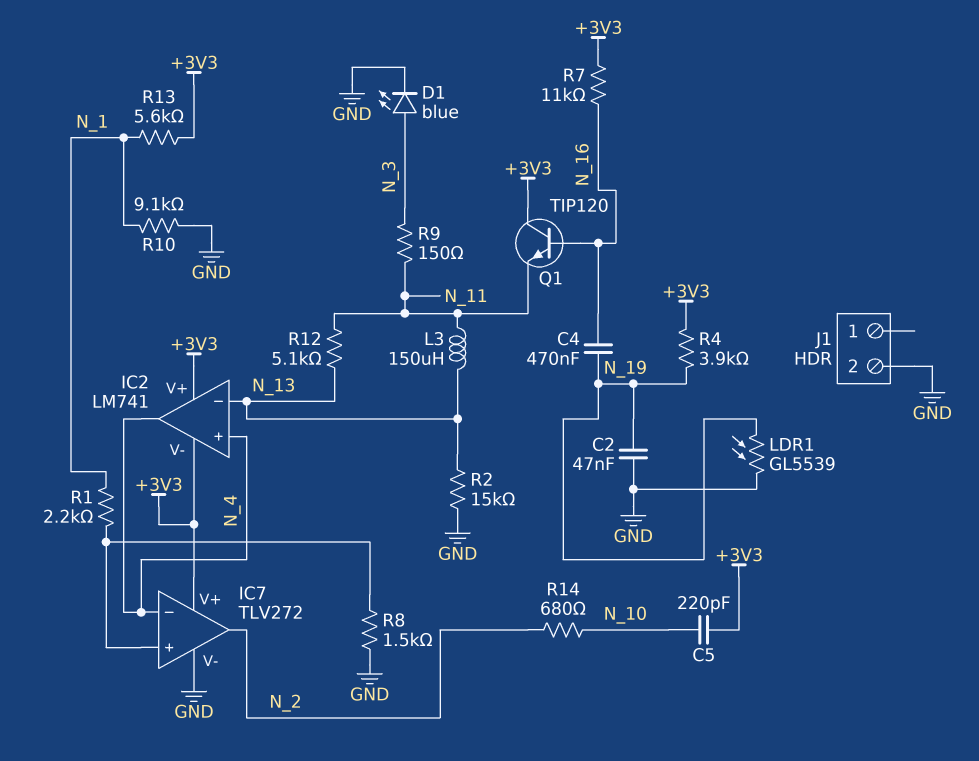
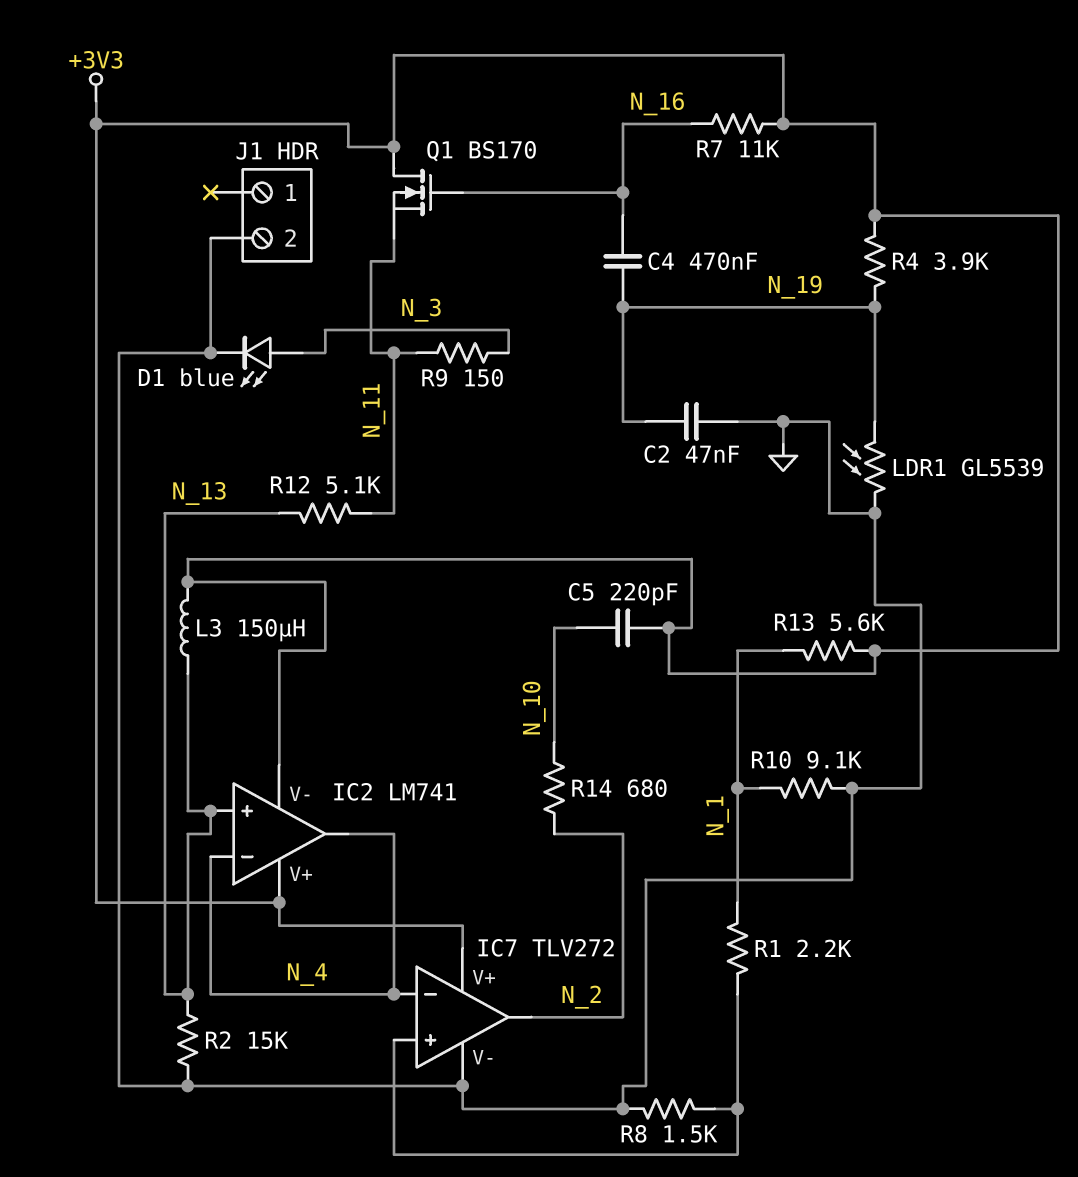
IC2 pin in+: N_4 -> N_13
IC2 pin in-: N_13 -> N_4
L3: 150uH (N_11, N_13) -> 150uH (+3V3, N_13)
Q1: NPN TIP120 (B N_16, C +3V3, E N_11) -> NMOS BS170 (G N_16, D +3V3, S N_11)

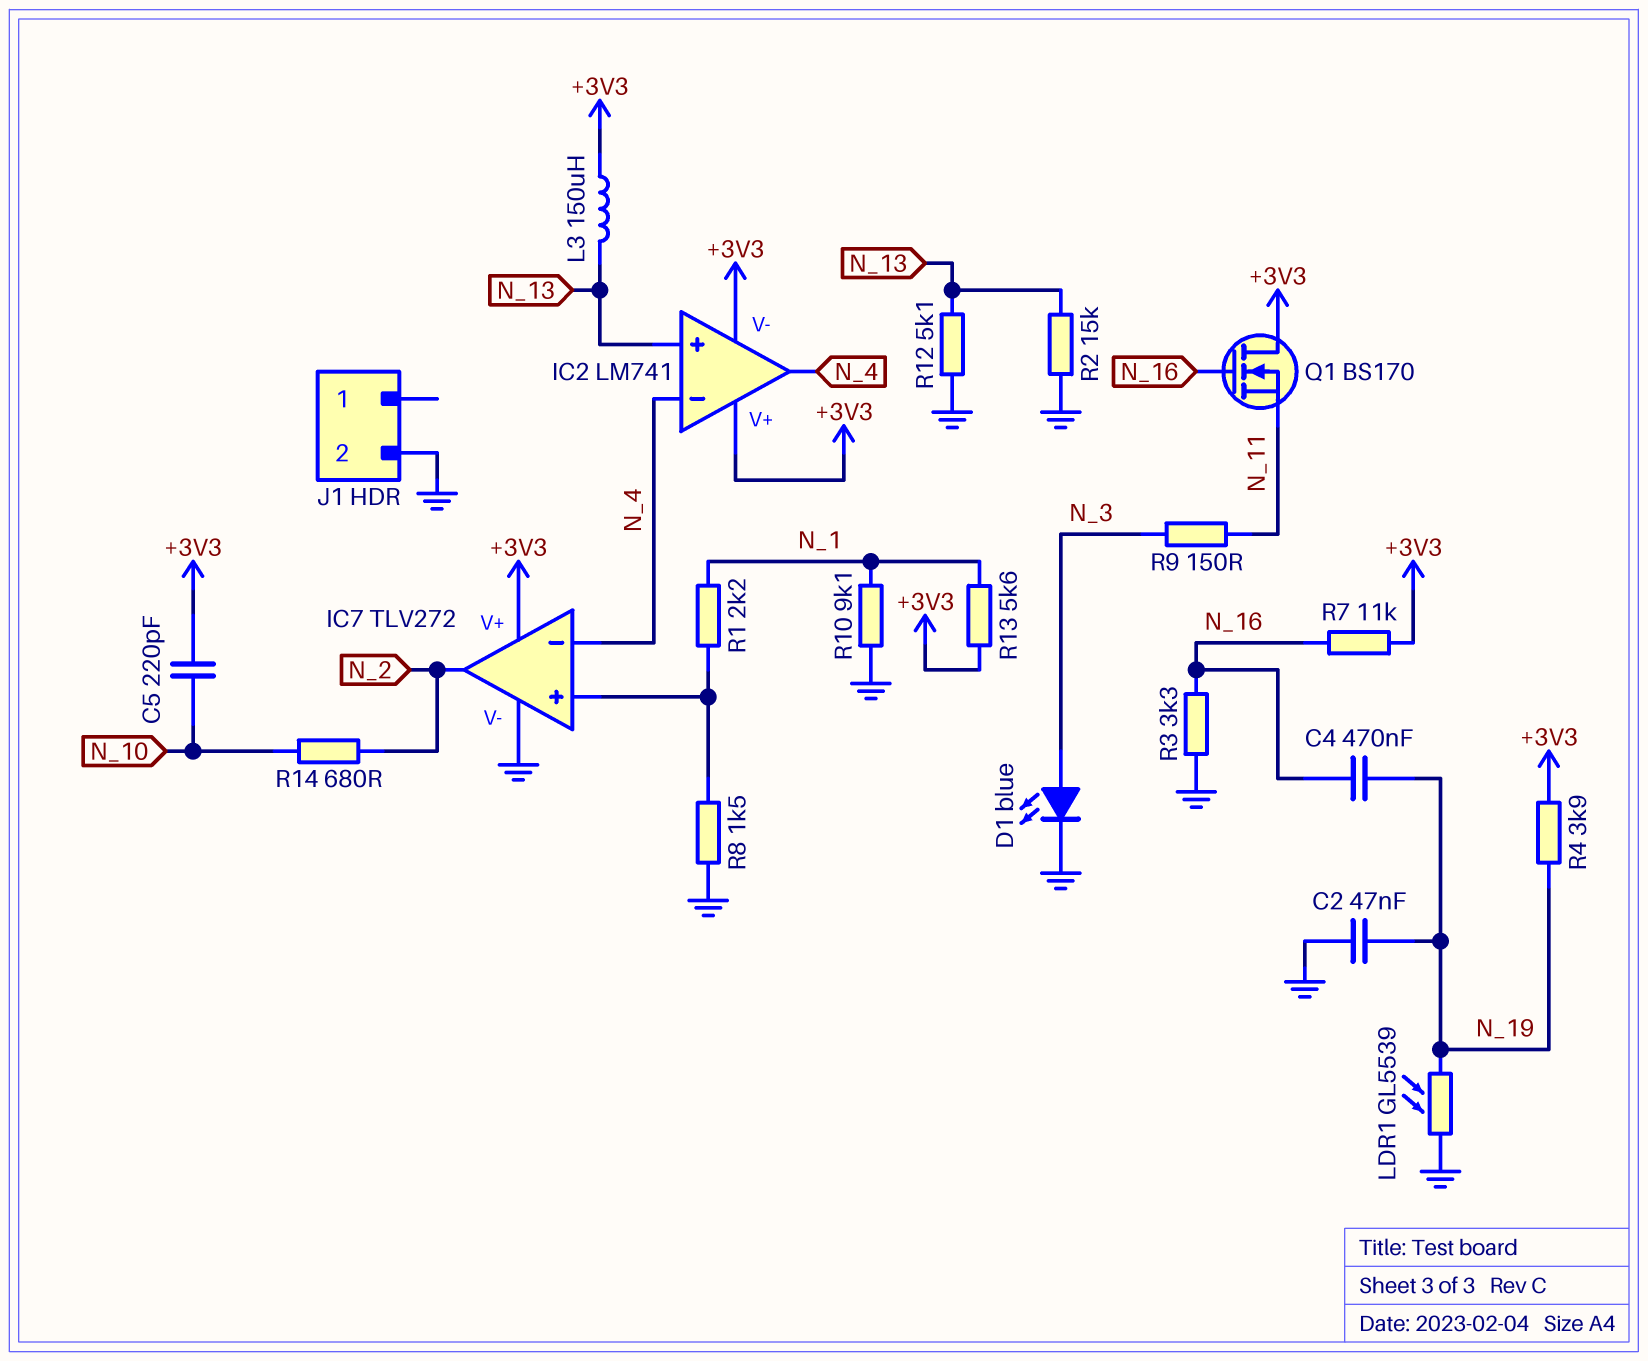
R3: none -> 3.3k (GND, N_16)
R12: 5.1k (N_11, N_13) -> 5.1k (GND, N_13)

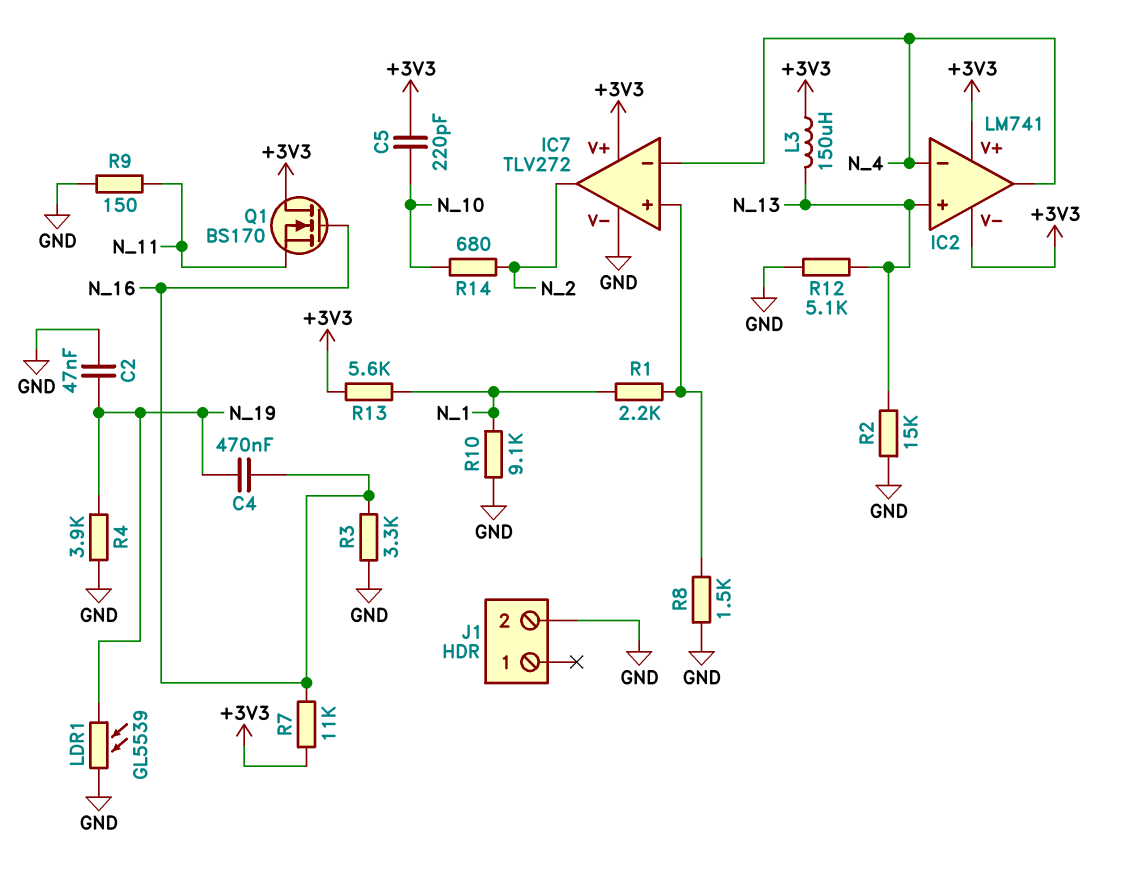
D1: LED blue (A N_3, K GND) -> none
R4: 3.9k (+3V3, N_19) -> 3.9k (GND, N_19)
R9: 150 (N_3, N_11) -> 150 (GND, N_11)

